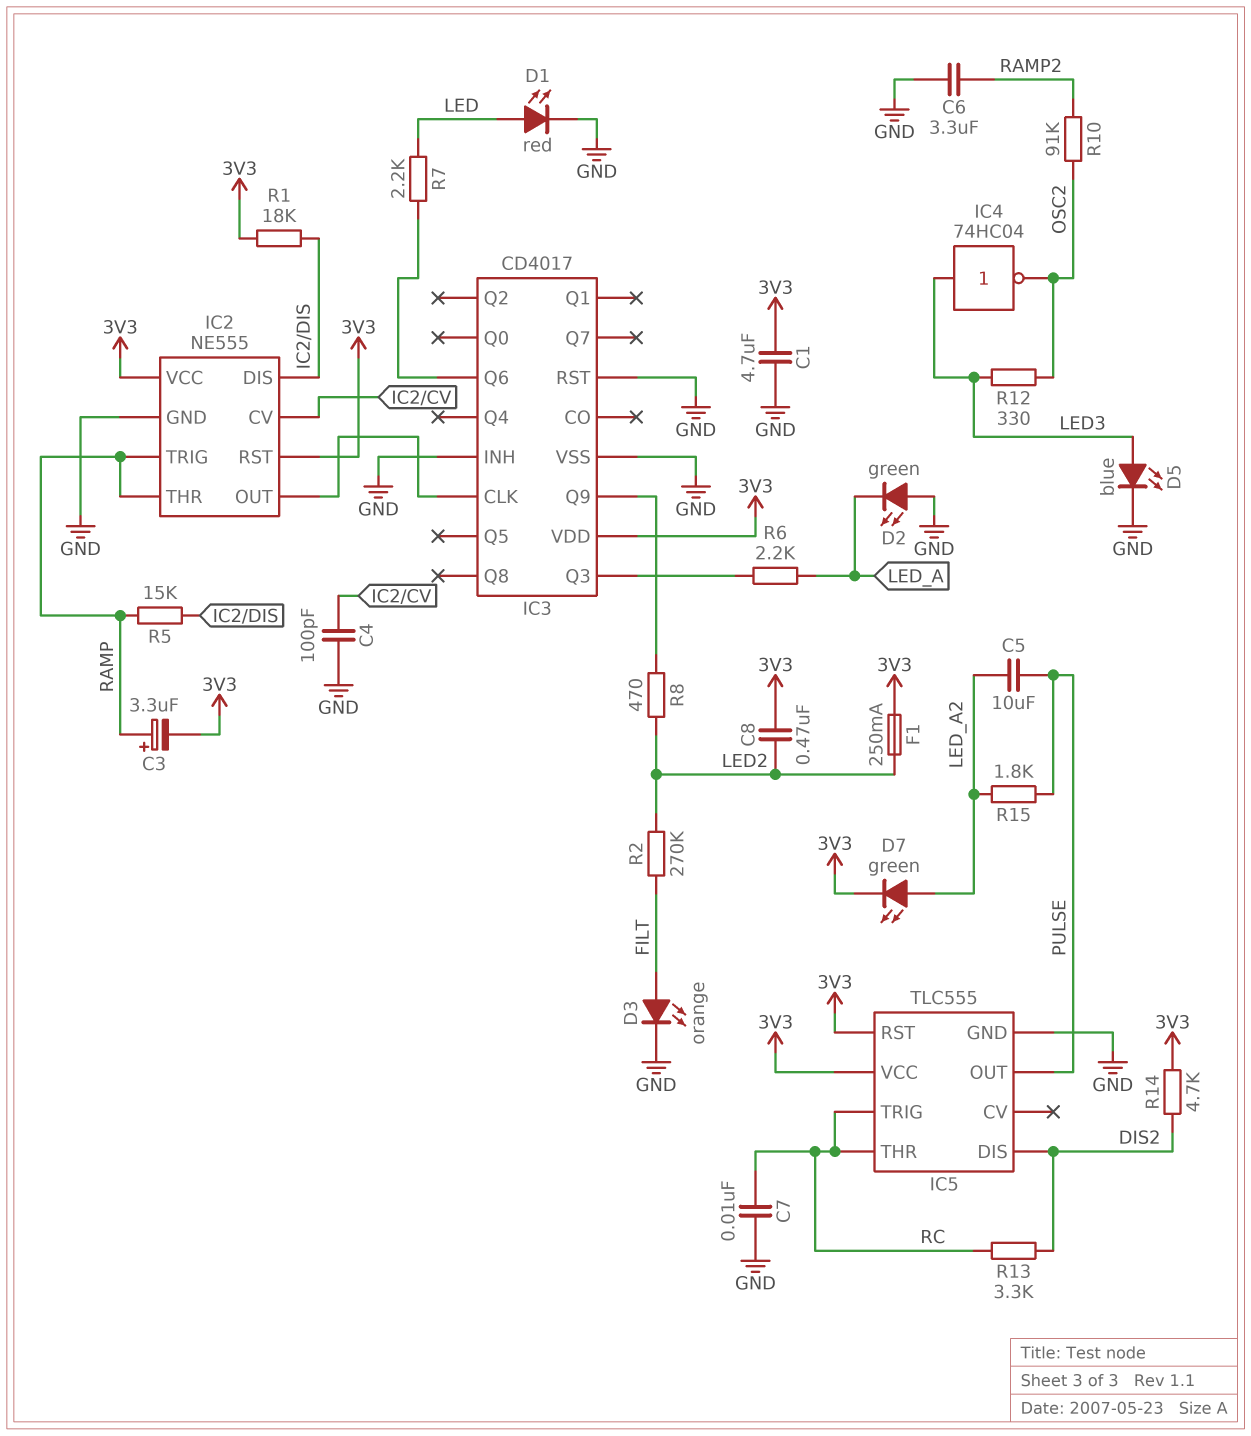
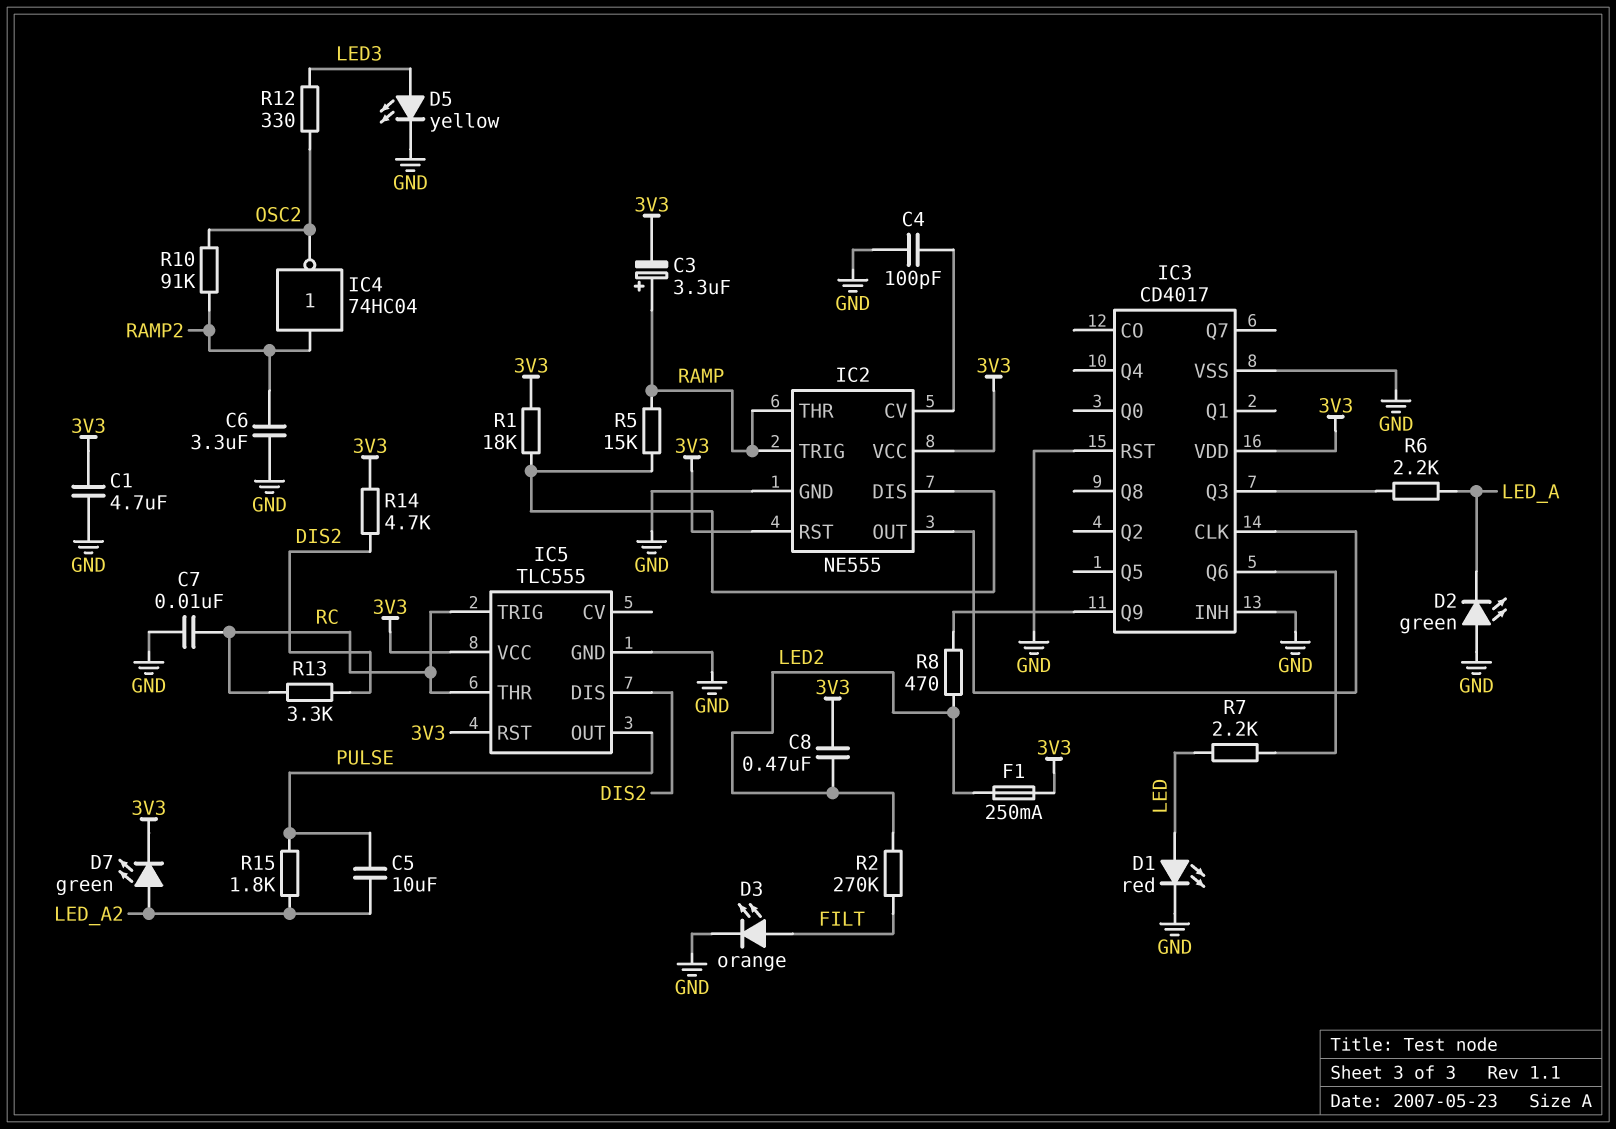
D5: LED blue (A LED3, K GND) -> LED yellow (A LED3, K GND)
IC4: NOT 74HC04 (in LED3, out OSC2) -> NOT 74HC04 (in RAMP2, out OSC2)

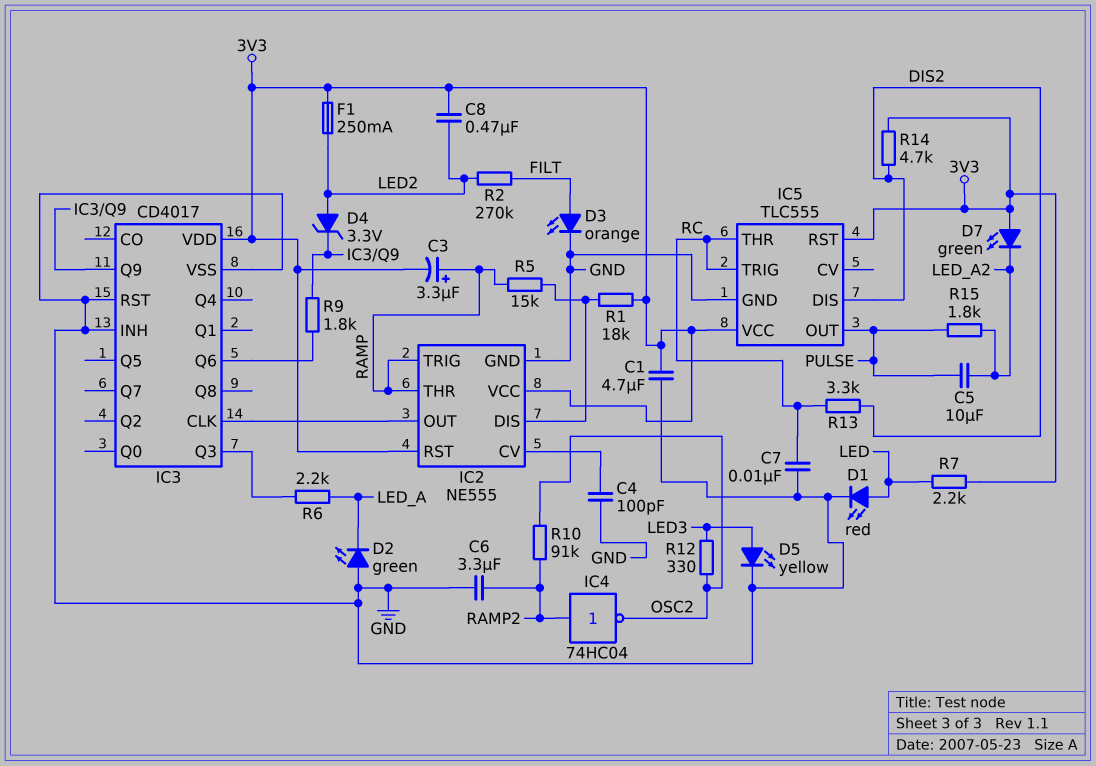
D4: none -> zener 3.3V (A LED2, K IC3/Q9)
D7: LED green (A LED_A2, K 3V3) -> LED green (A 3V3, K LED_A2)
R7: 2.2k (IC3/Q6, LED) -> 2.2k (3V3, LED)
R8: 470 (IC3/Q9, LED2) -> none
R9: none -> 1.8k (IC3/Q6, IC3/Q9)

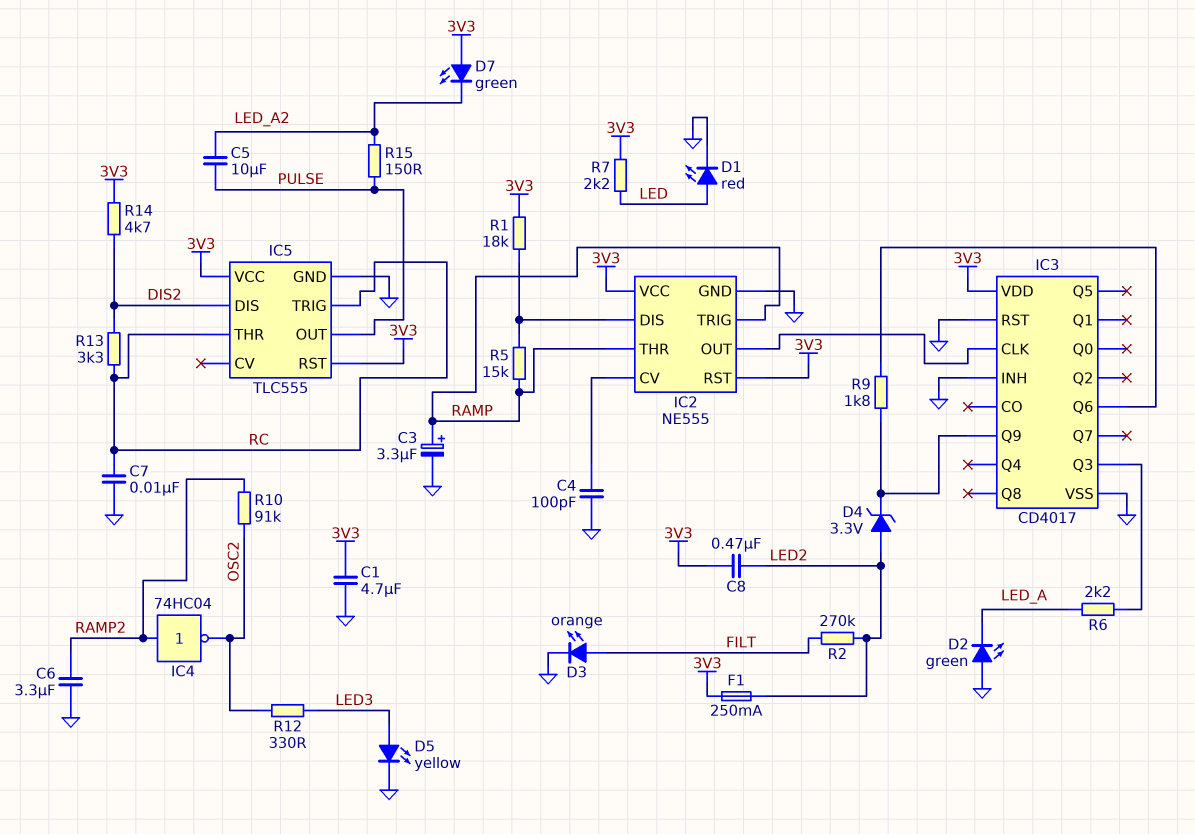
C3: 3.3uF (plus RAMP, minus 3V3) -> 3.3uF (plus RAMP, minus GND)
R15: 1.8k (LED_A2, PULSE) -> 150 (LED_A2, PULSE)

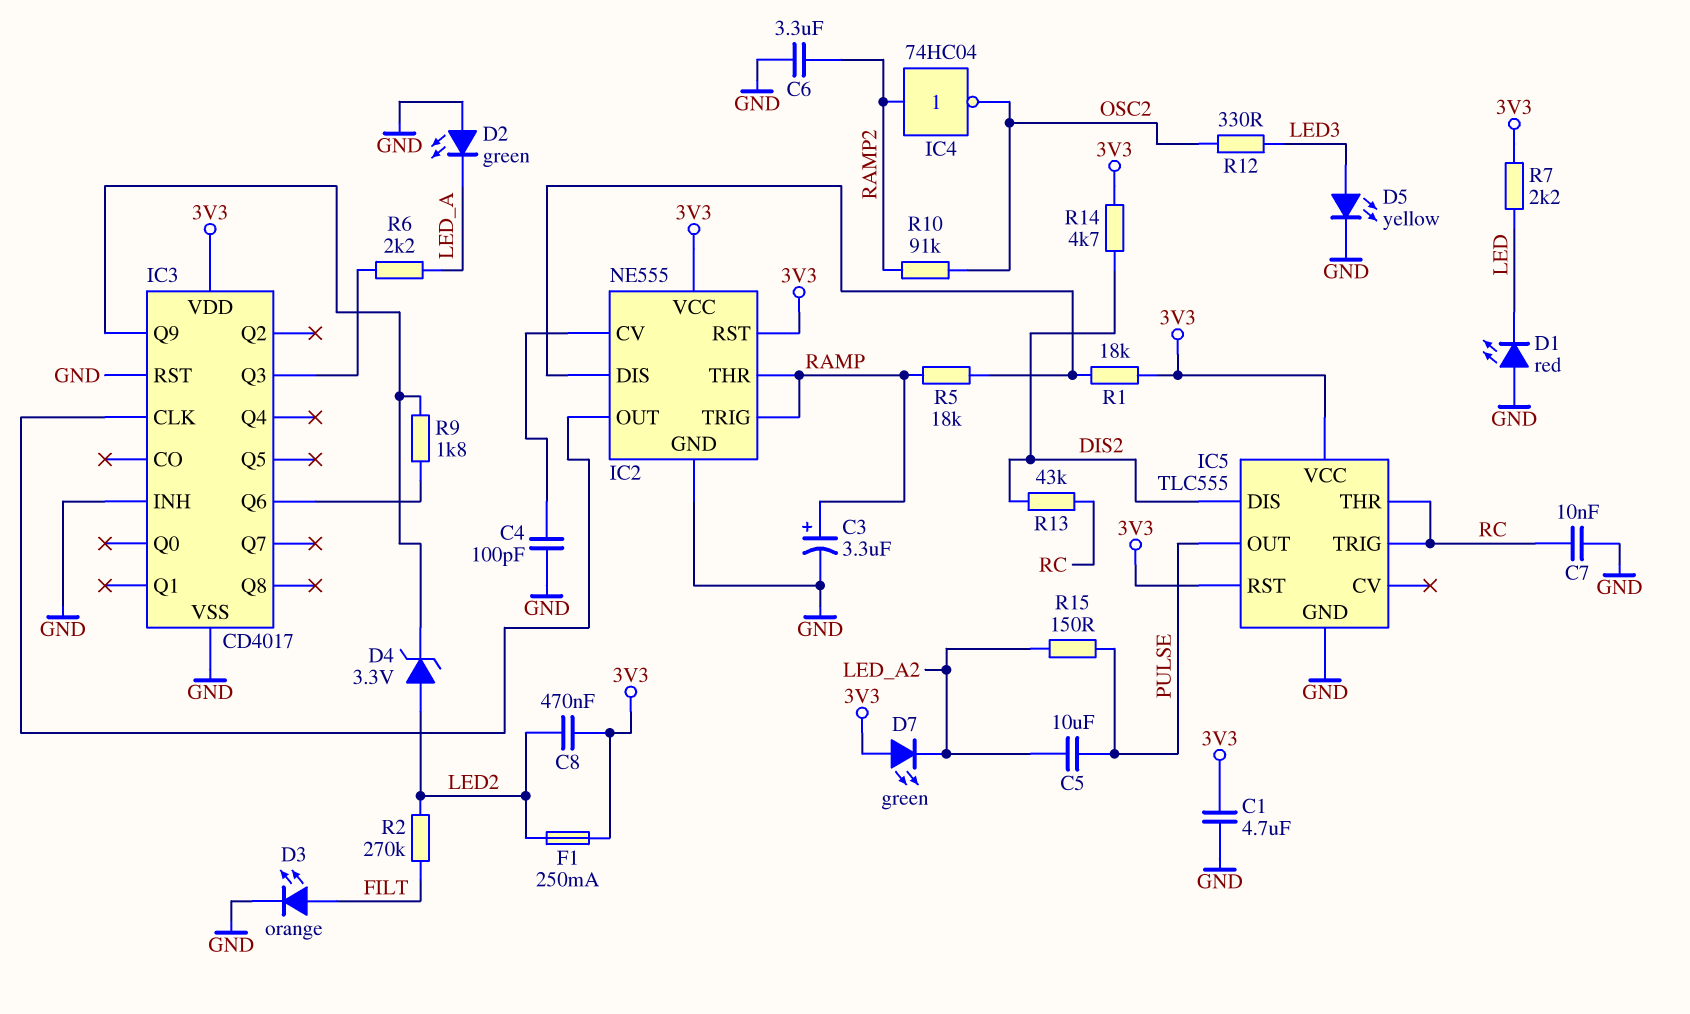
D1: LED red (A LED, K GND) -> LED red (A GND, K LED)
R5: 15k (IC2/DIS, RAMP) -> 18k (IC2/DIS, RAMP)
R13: 3.3k (DIS2, RC) -> 43k (DIS2, RC)

